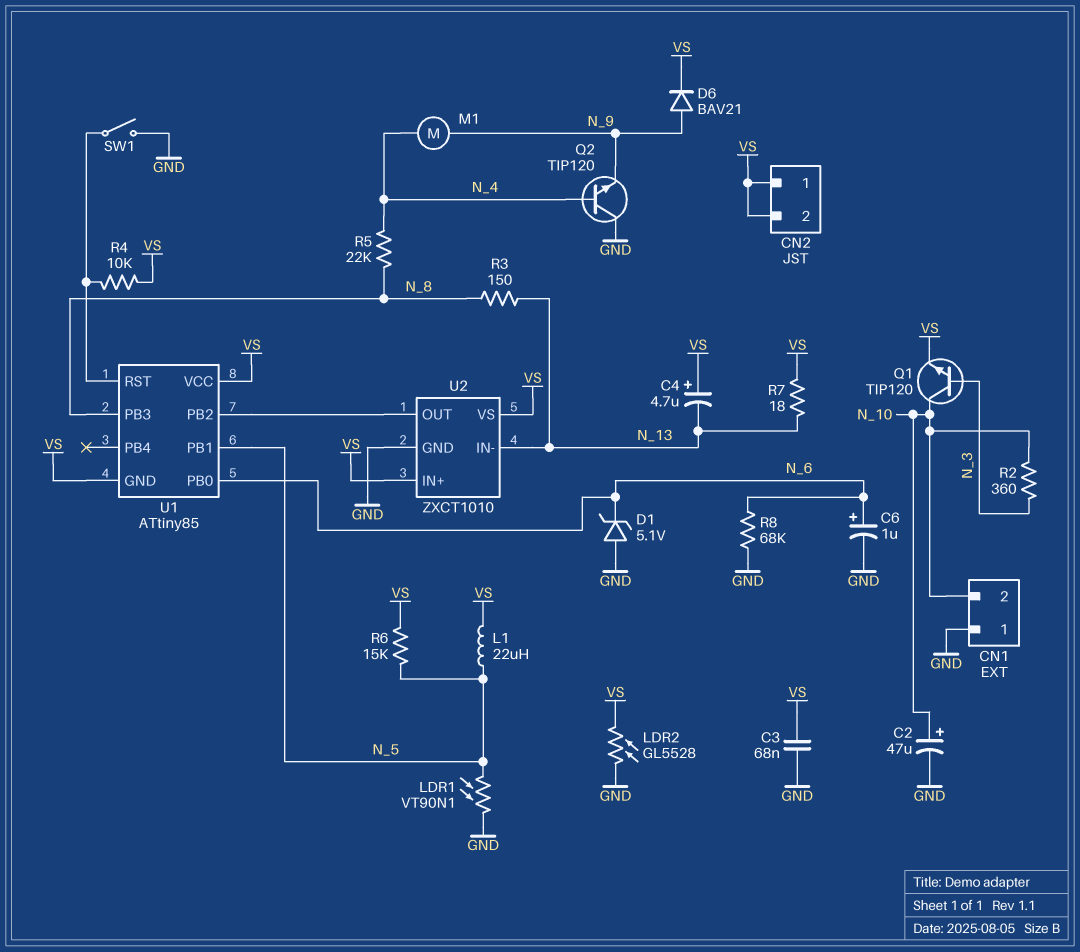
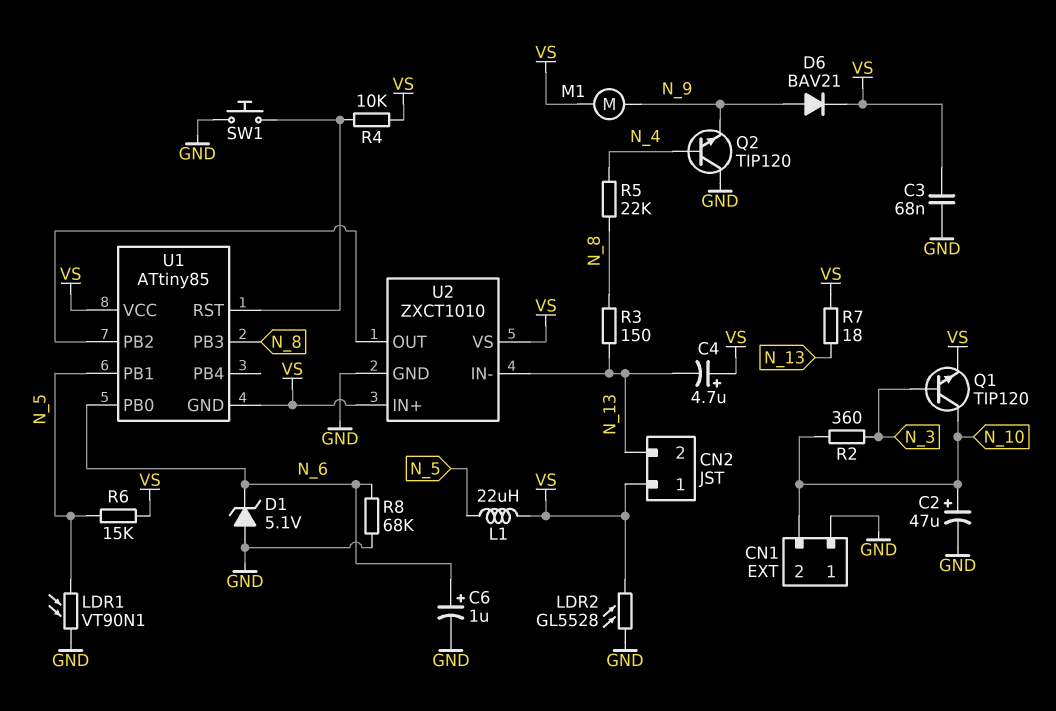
CN2 pin 2: VS -> N_13
M1: motor (N_4, N_9) -> motor (N_9, VS)
SW1: switch (GND, U1/RST) -> button (GND, U1/RST)

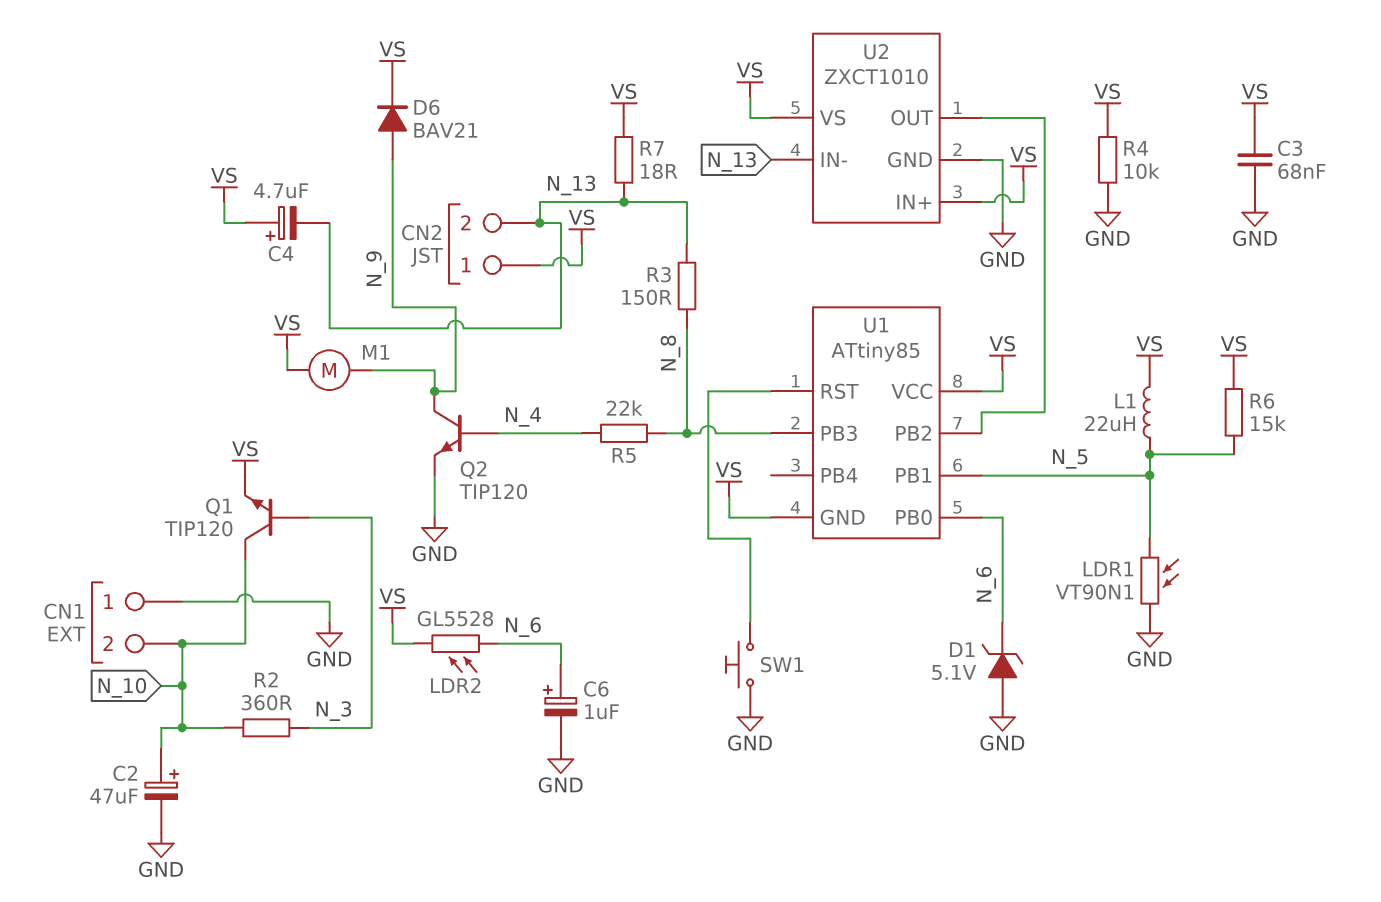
LDR2: GL5528 (GND, VS) -> GL5528 (N_6, VS)
Q2: NPN TIP120 (B N_4, C GND, E N_9) -> NPN TIP120 (B N_4, C N_9, E GND)
R4: 10k (U1/RST, VS) -> 10k (GND, VS)
R8: 68k (GND, N_6) -> none

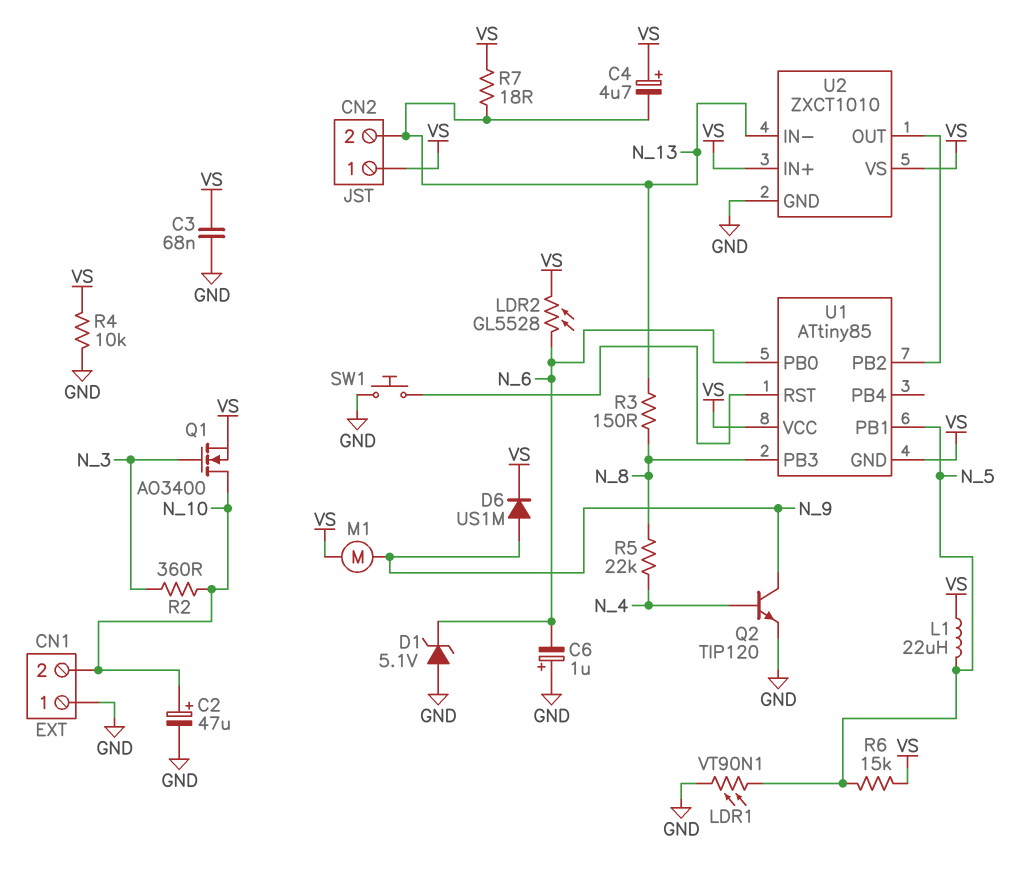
C6: 1uF (plus N_6, minus GND) -> 1uF (plus GND, minus N_6)
D6: diode BAV21 (A N_9, K VS) -> diode US1M (A N_9, K VS)
Q1: NPN TIP120 (B N_3, C N_10, E VS) -> NMOS AO3400 (G N_3, D N_10, S VS)

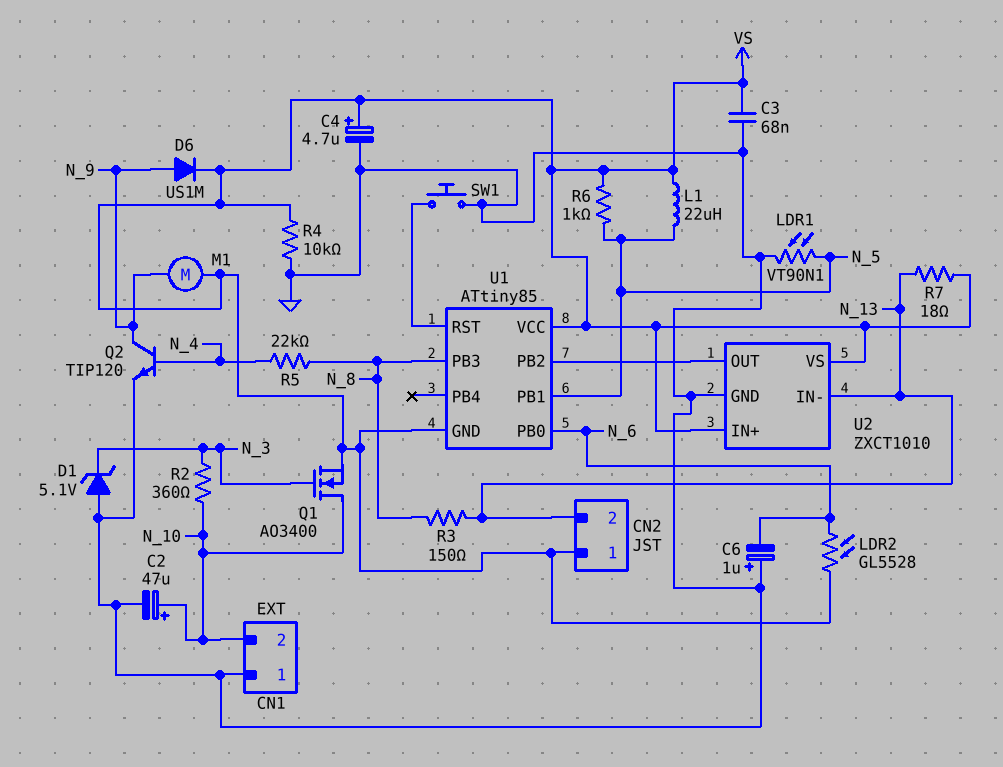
C4: 4.7uF (plus VS, minus N_13) -> 4.7uF (plus VS, minus GND)
D1: zener 5.1V (A GND, K N_6) -> zener 5.1V (A GND, K N_3)
R6: 15k (N_5, VS) -> 1k (N_5, VS)

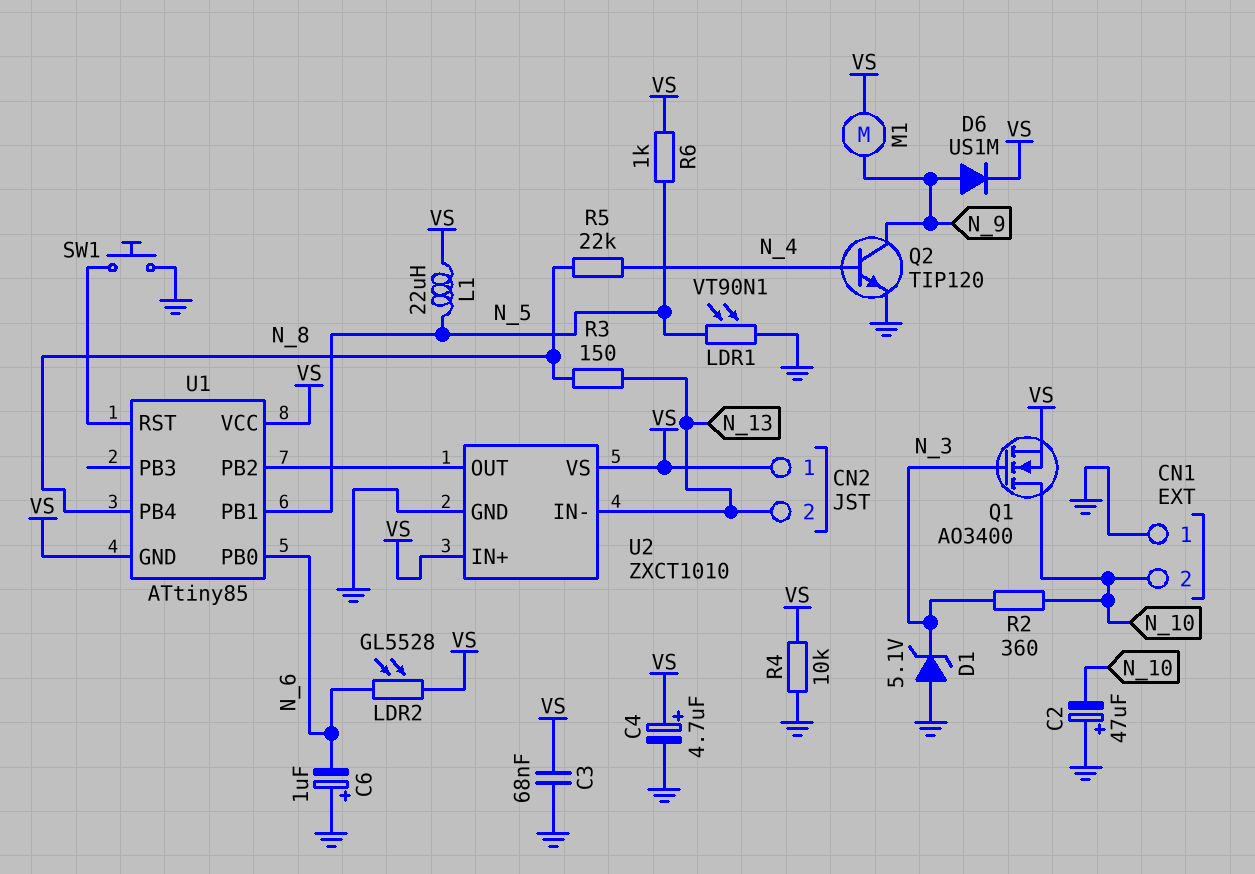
C2: 47uF (plus N_10, minus GND) -> 47uF (plus GND, minus N_10)
R7: 18 (N_13, VS) -> none
U1 pin PB3: N_8 -> none
U1 pin PB4: none -> N_8

